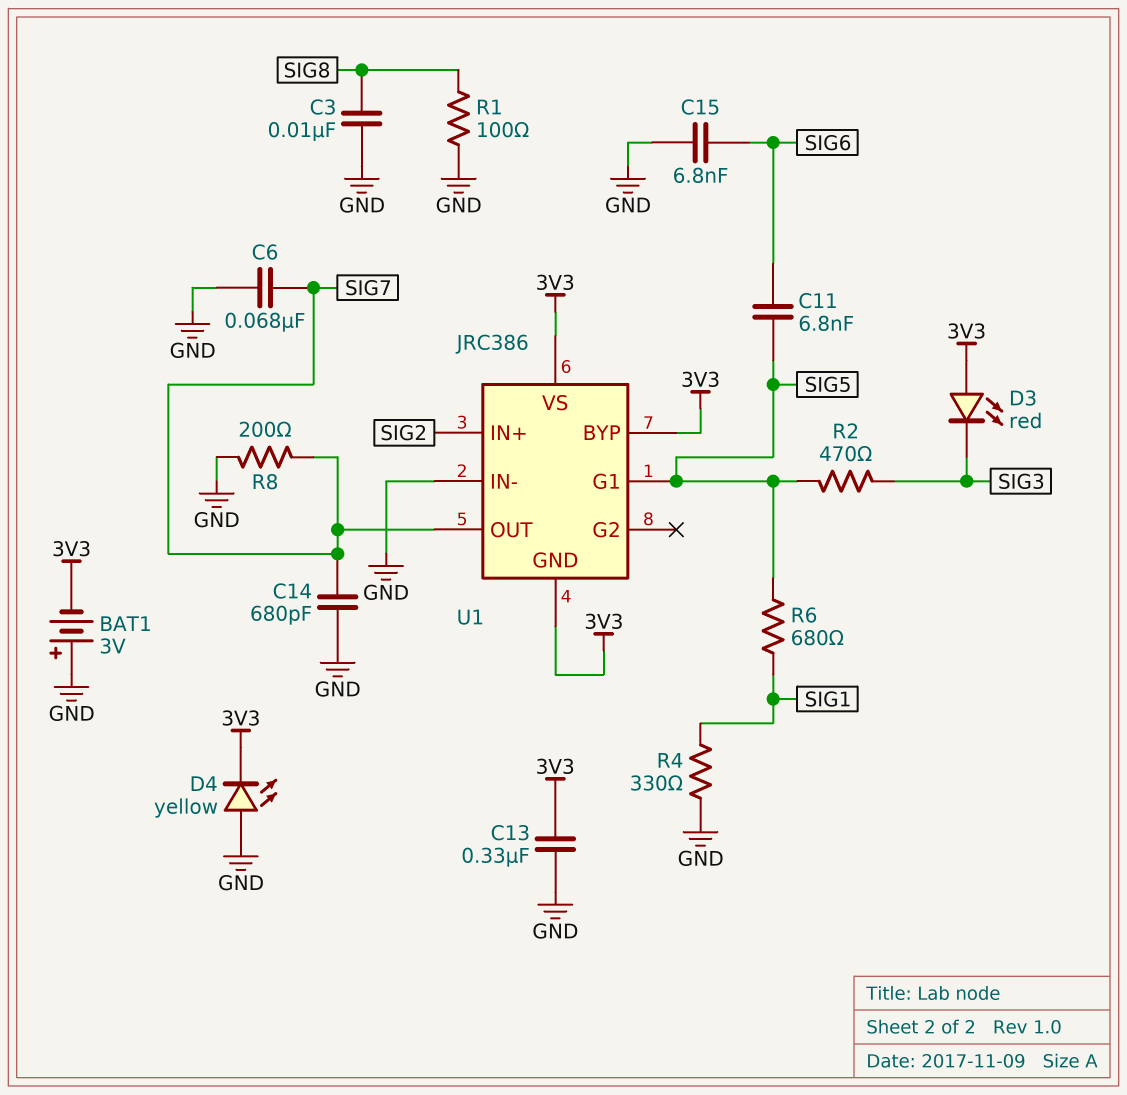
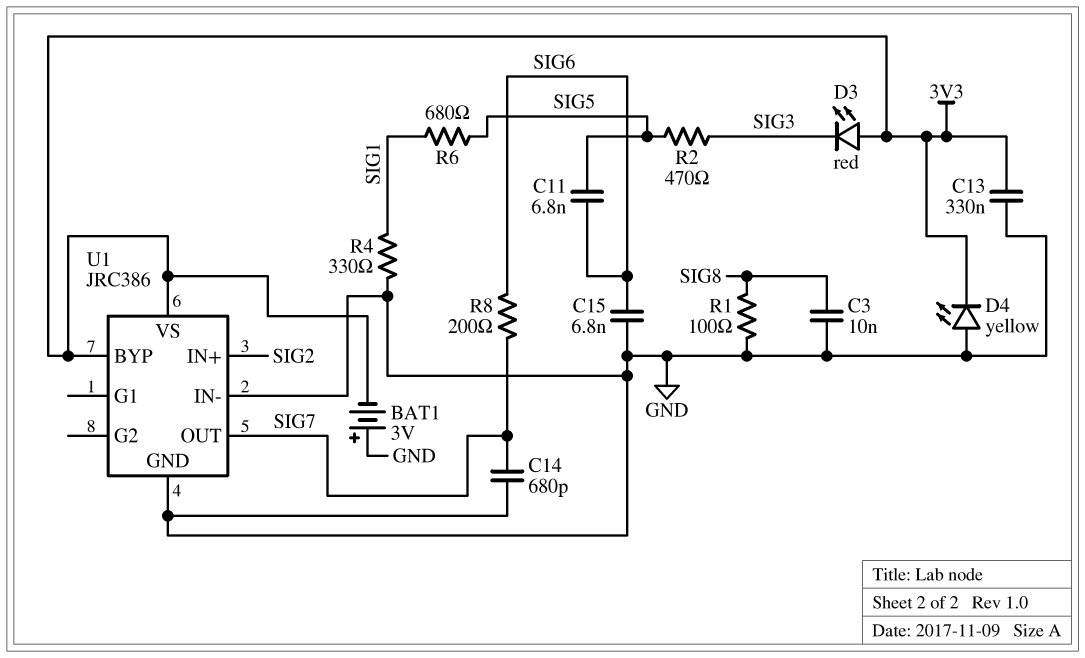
C6: 68nF (GND, SIG7) -> none
R8: 200 (GND, SIG7) -> 200 (SIG6, SIG7)
U1 pin G1: SIG5 -> none
U1 pin GND: 3V3 -> GND

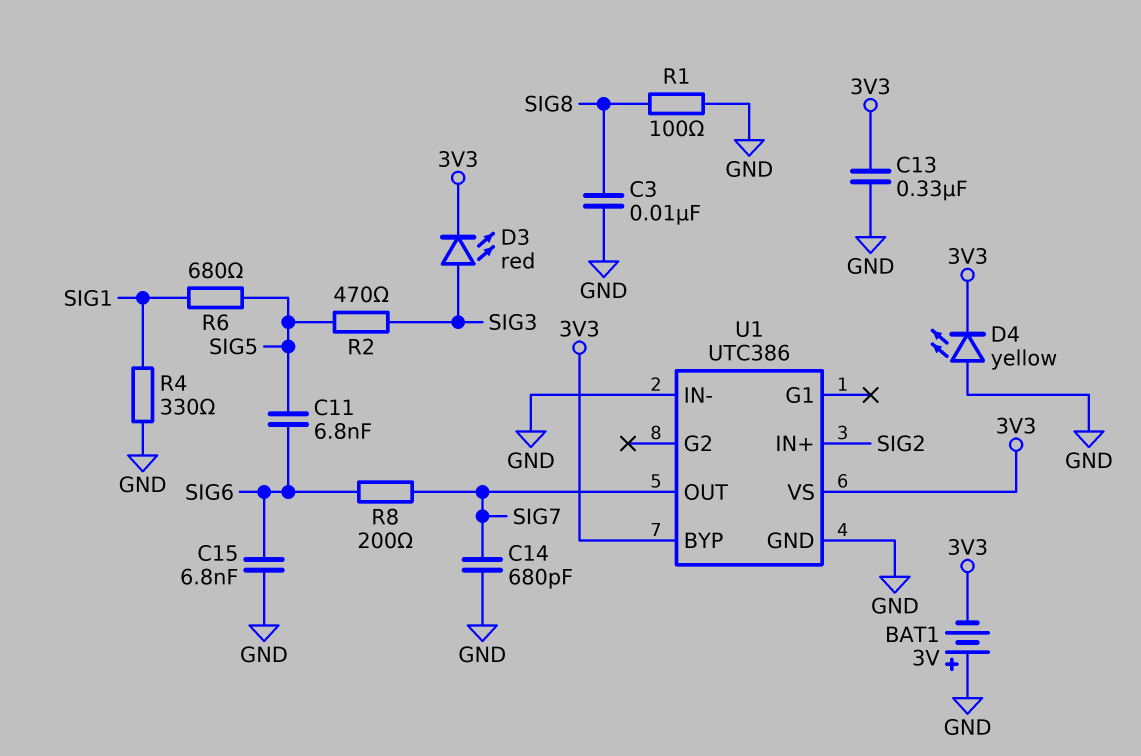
D3: LED red (A 3V3, K SIG3) -> LED red (A SIG3, K 3V3)
U1: JRC386 -> UTC386

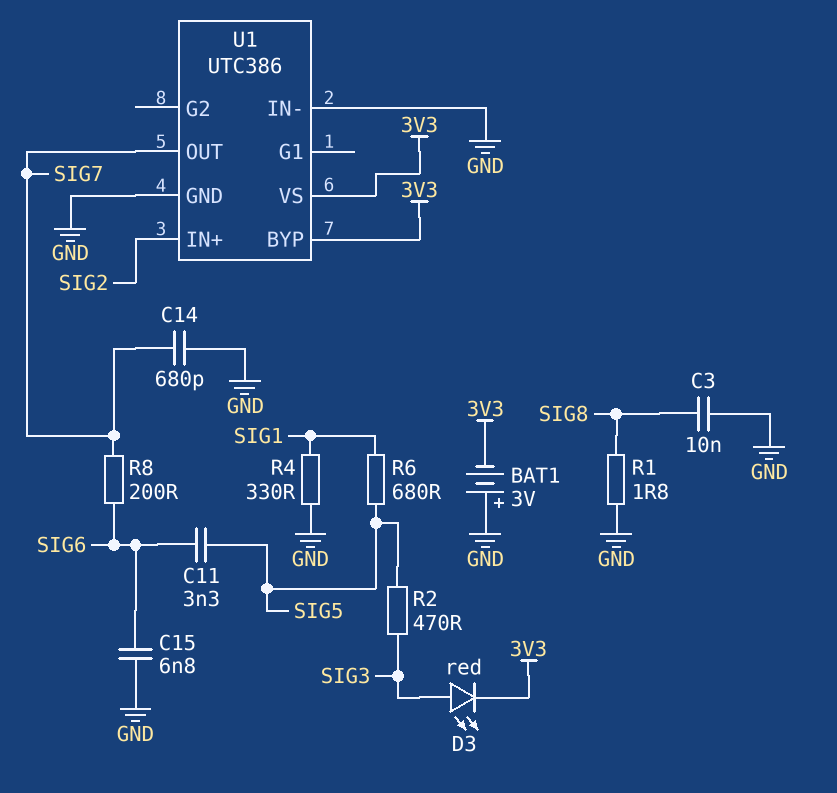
C11: 6.8nF (SIG5, SIG6) -> 3.3nF (SIG5, SIG6)
C13: 330nF (3V3, GND) -> none
D4: LED yellow (A GND, K 3V3) -> none
R1: 100 (GND, SIG8) -> 1.8 (GND, SIG8)

